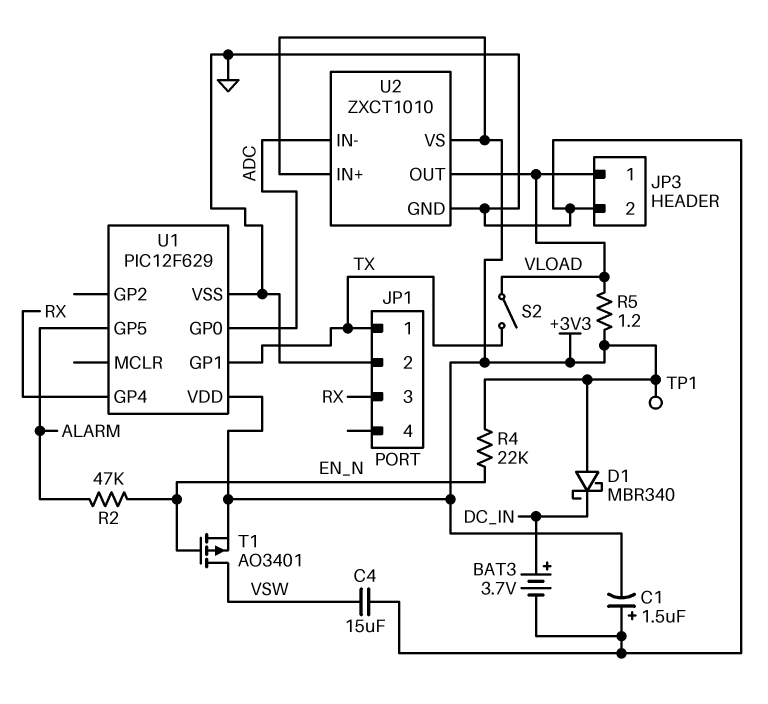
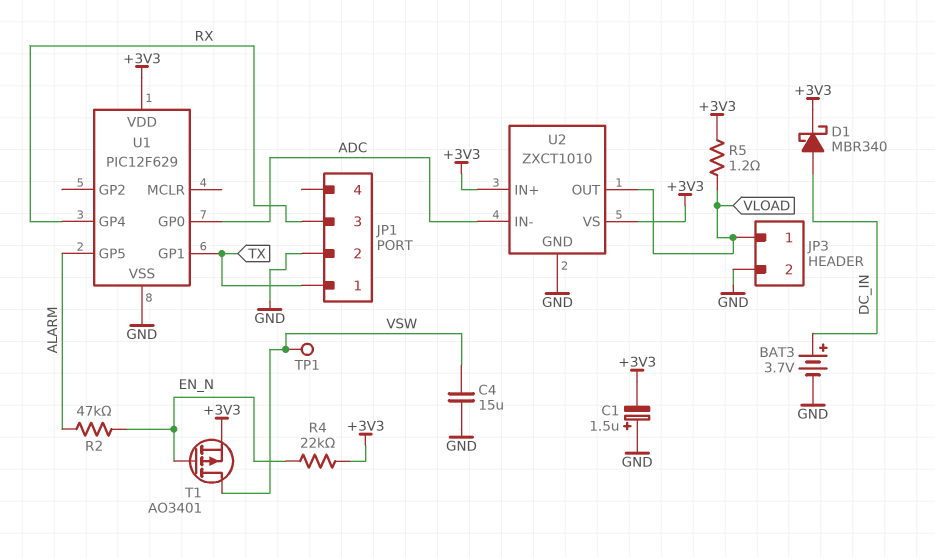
D1: schottky MBR340 (A +3V3, K DC_IN) -> schottky MBR340 (A DC_IN, K +3V3)
S2: switch (TX, VLOAD) -> none
TP1: test point (+3V3) -> test point (VSW)

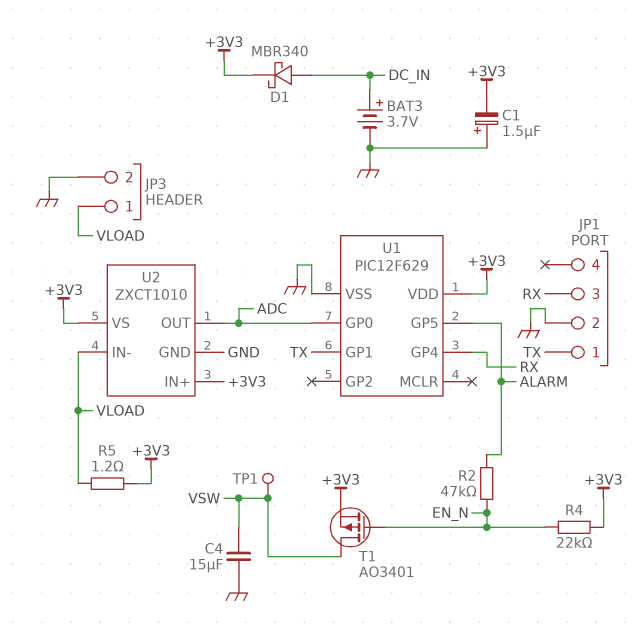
U2 pin IN-: ADC -> VLOAD
U2 pin OUT: VLOAD -> ADC

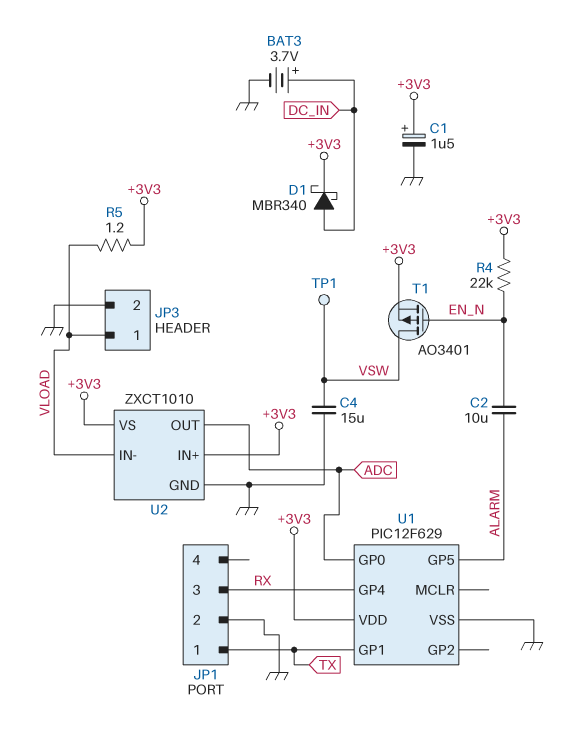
C1: 1.5uF (plus GND, minus +3V3) -> 1.5uF (plus +3V3, minus GND)
C2: none -> 10uF (ALARM, EN_N)
R2: 47k (ALARM, EN_N) -> none

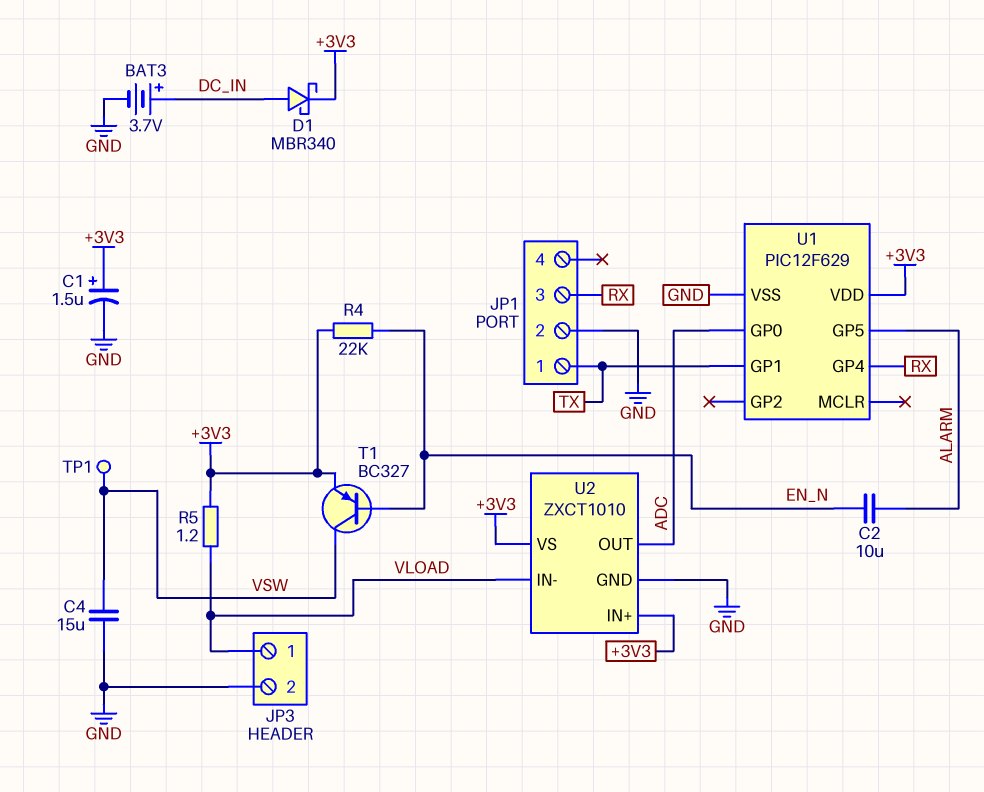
T1: PMOS AO3401 (G EN_N, D VSW, S +3V3) -> PNP BC327 (B EN_N, C VSW, E +3V3)

